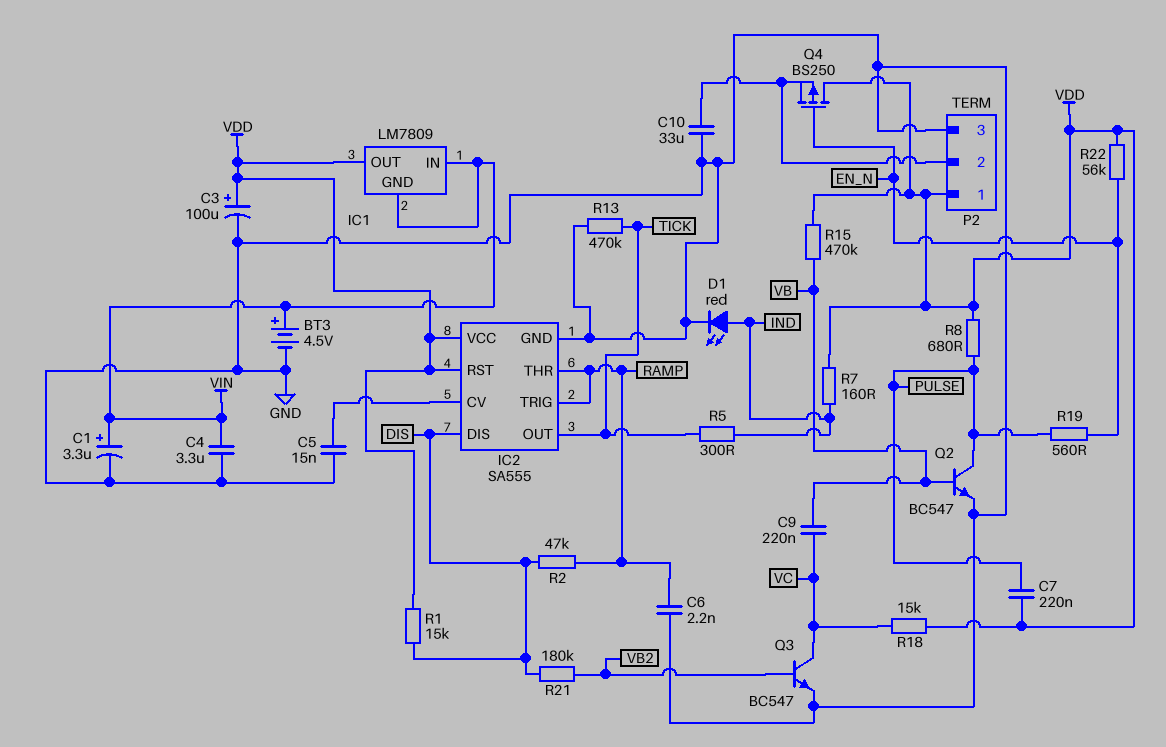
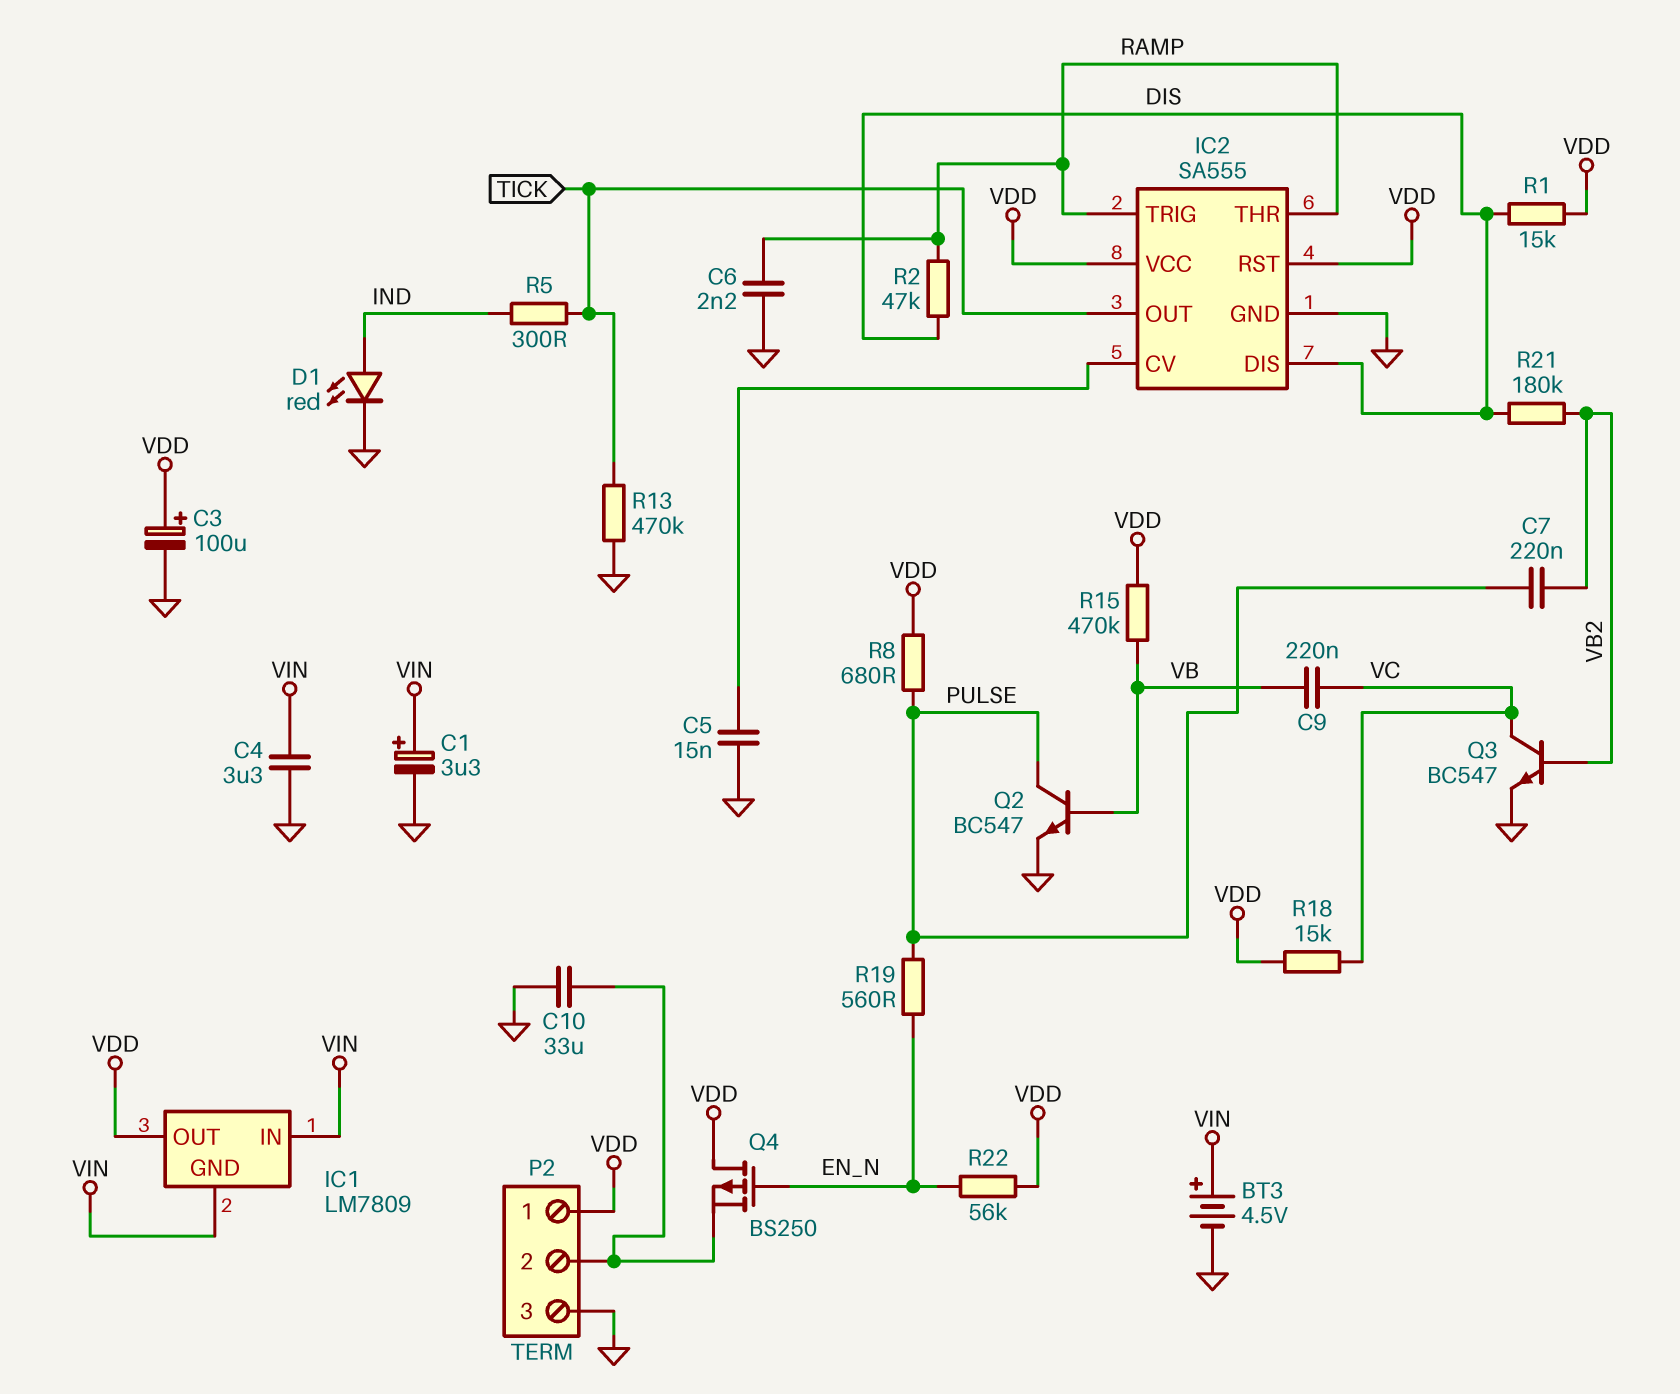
C7: 220nF (PULSE, VDD) -> 220nF (PULSE, VB2)
R7: 160 (IND, VDD) -> none

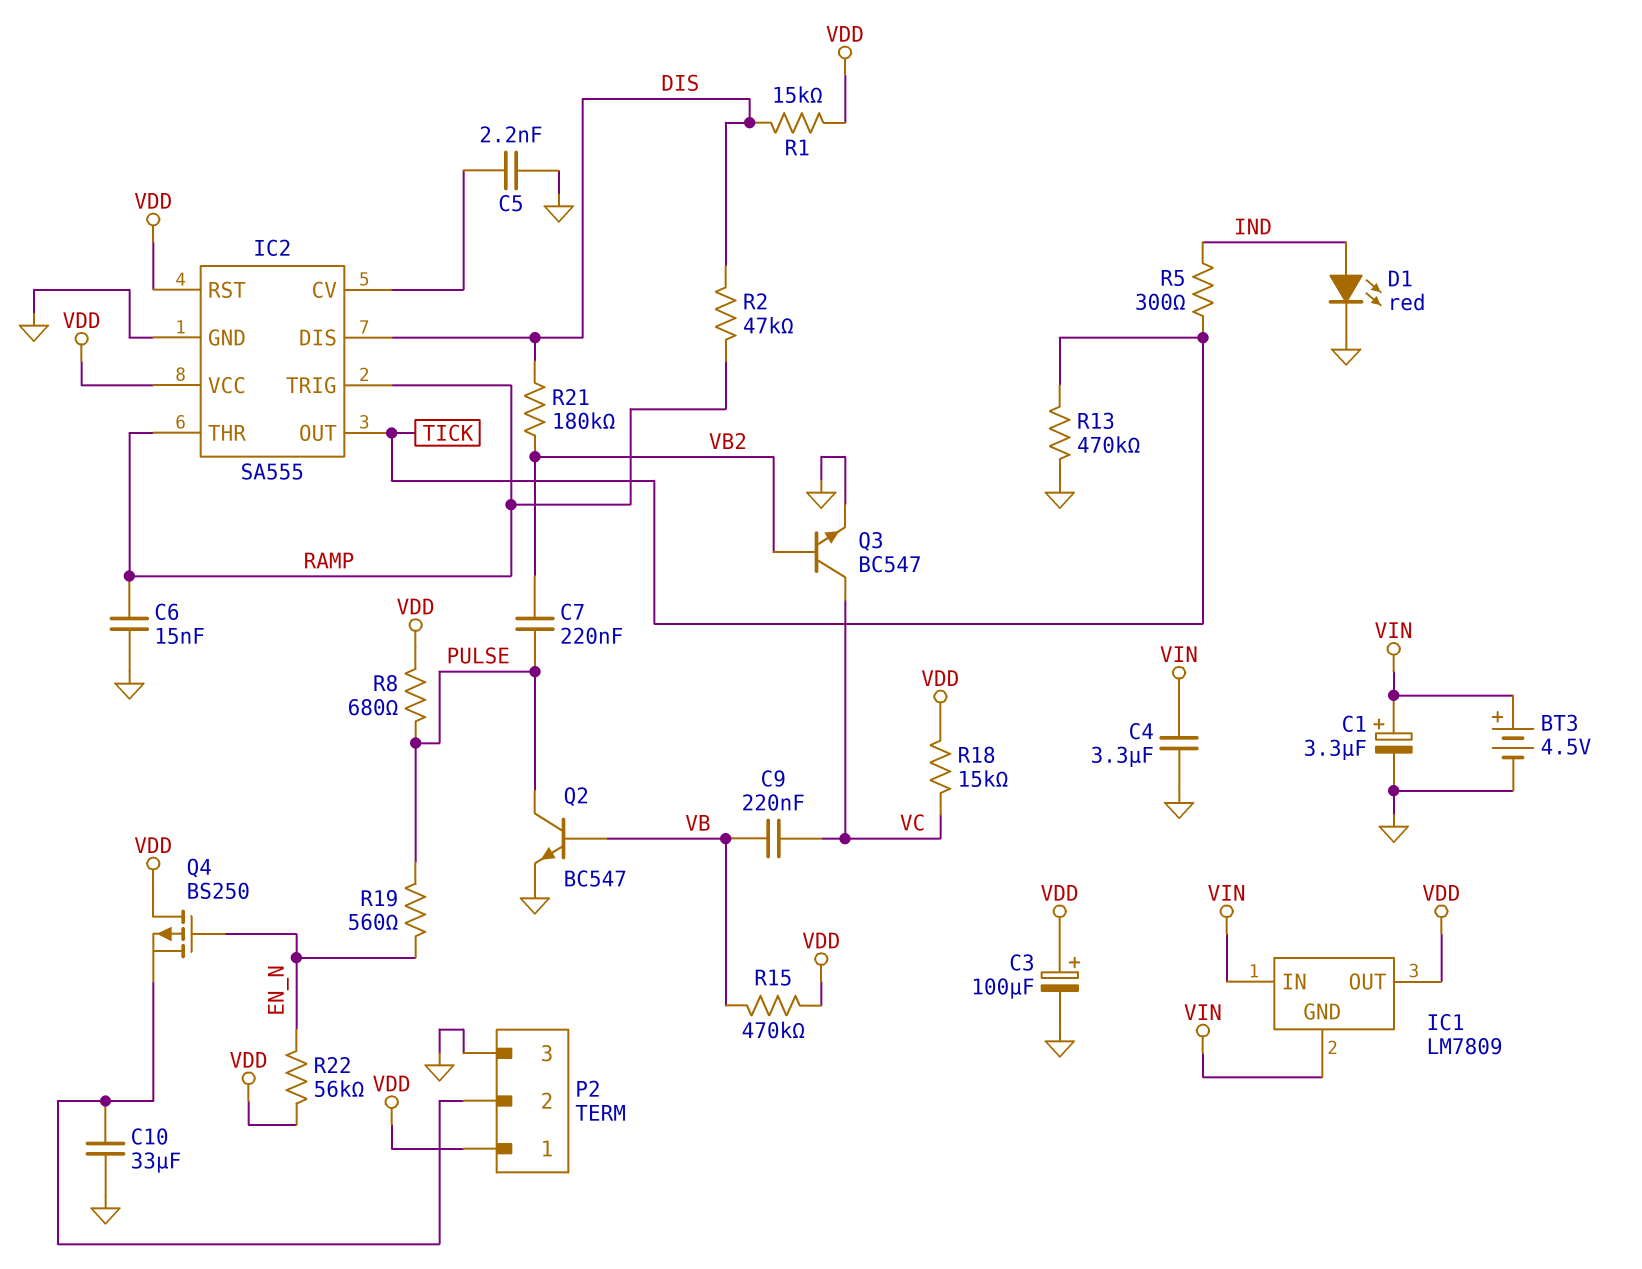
C5: 15nF (GND, IC2/CV) -> 2.2nF (GND, IC2/CV)
C6: 2.2nF (GND, RAMP) -> 15nF (GND, RAMP)

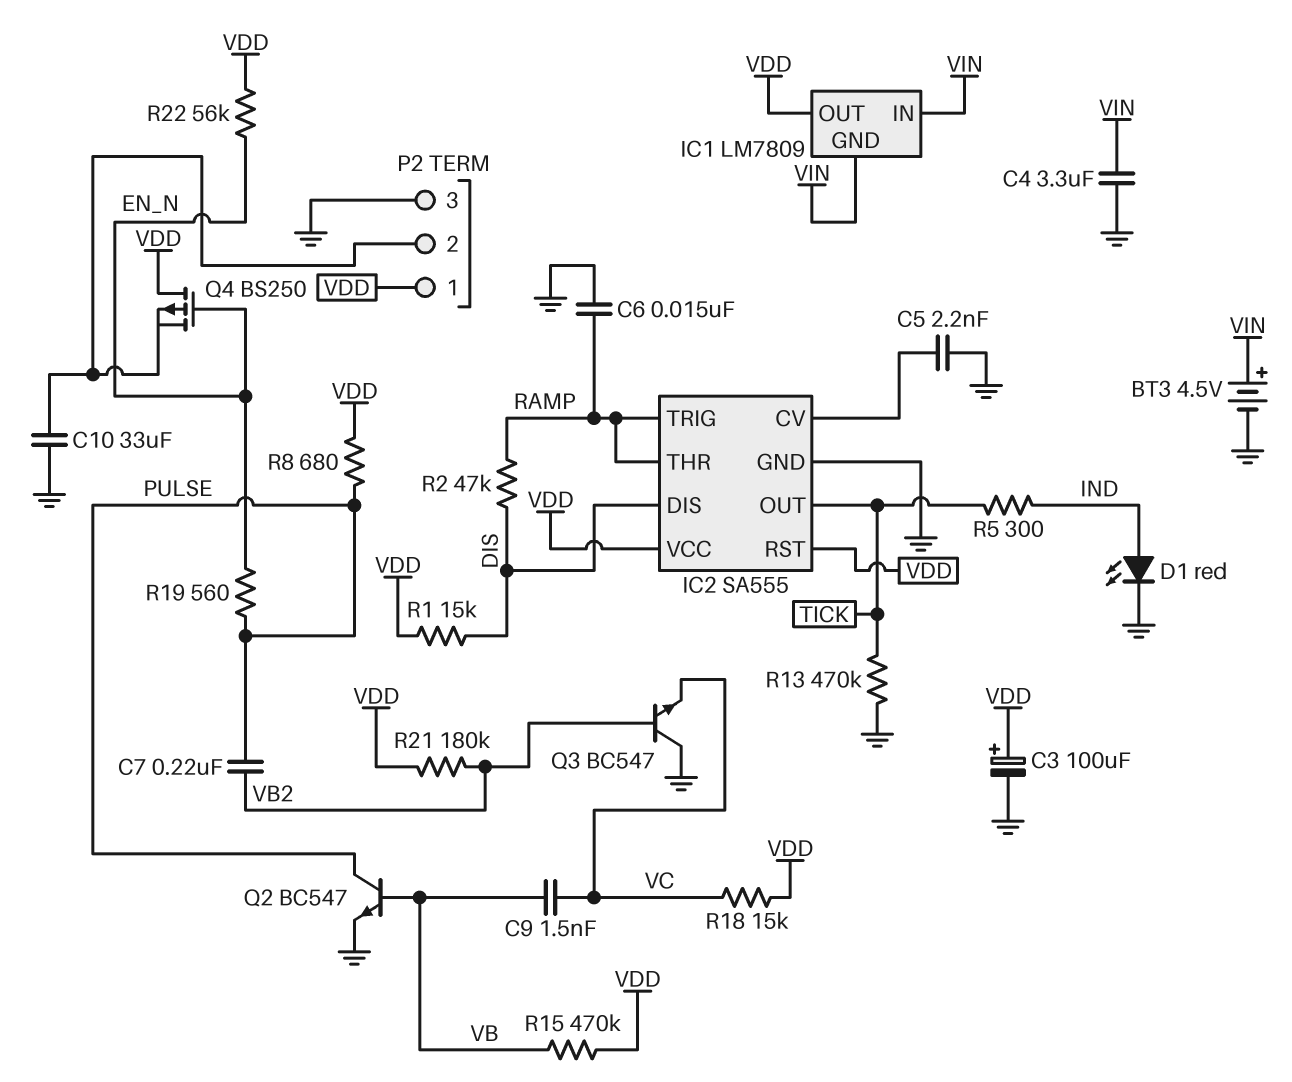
C1: 3.3uF (plus VIN, minus GND) -> none
C9: 220nF (VB, VC) -> 1.5nF (VB, VC)
Q3: NPN BC547 (B VB2, C VC, E GND) -> NPN BC547 (B VB2, C GND, E VC)
R21: 180k (DIS, VB2) -> 180k (VB2, VDD)

